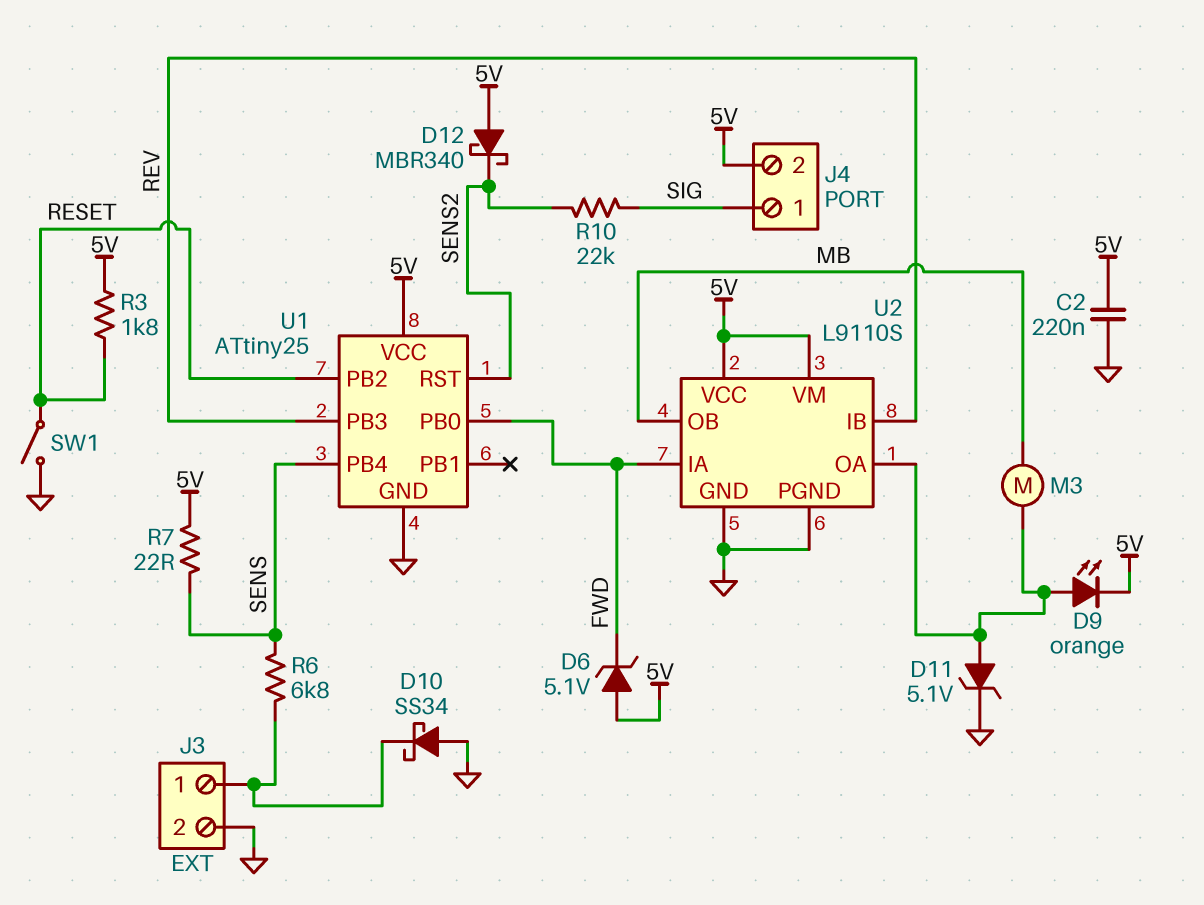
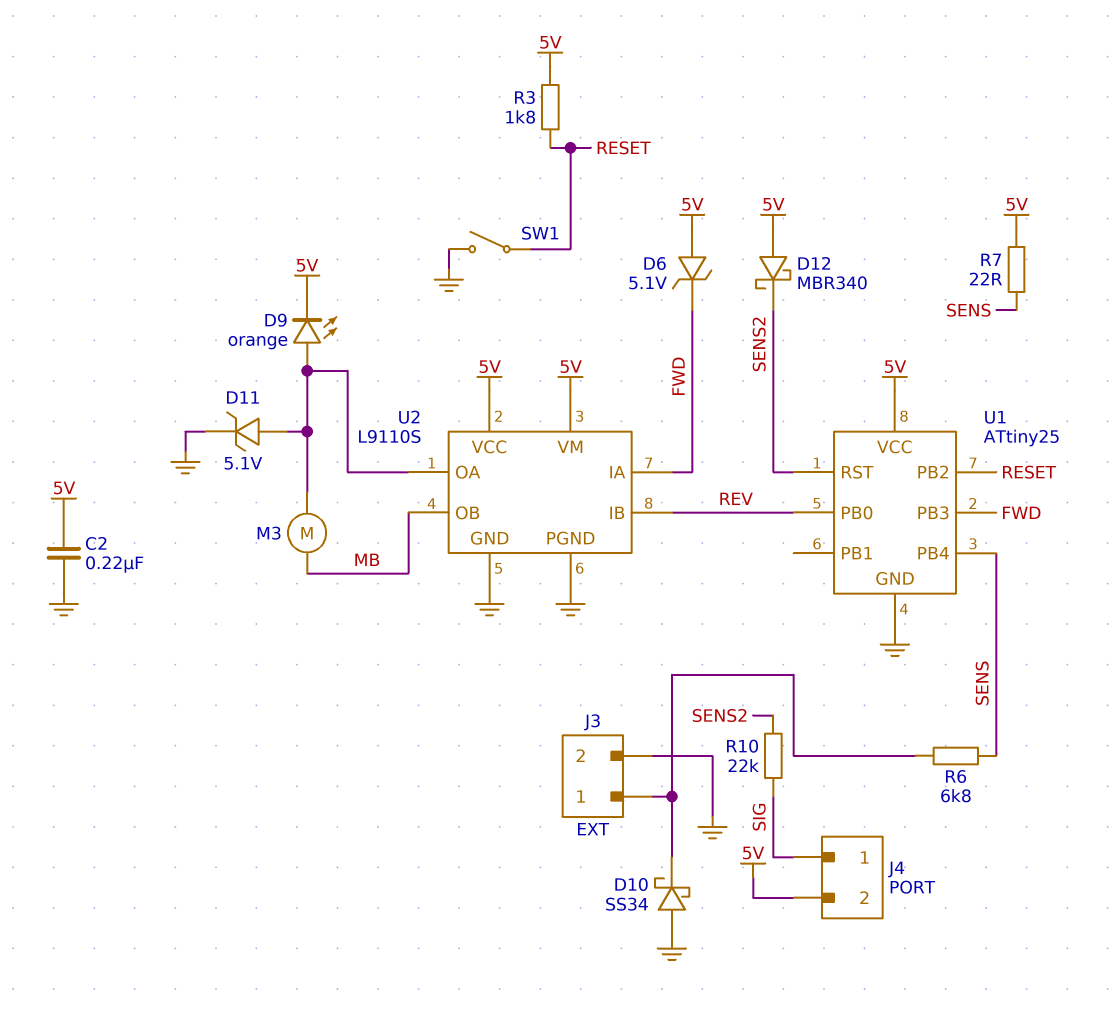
U1 pin PB0: FWD -> REV
U1 pin PB3: REV -> FWD

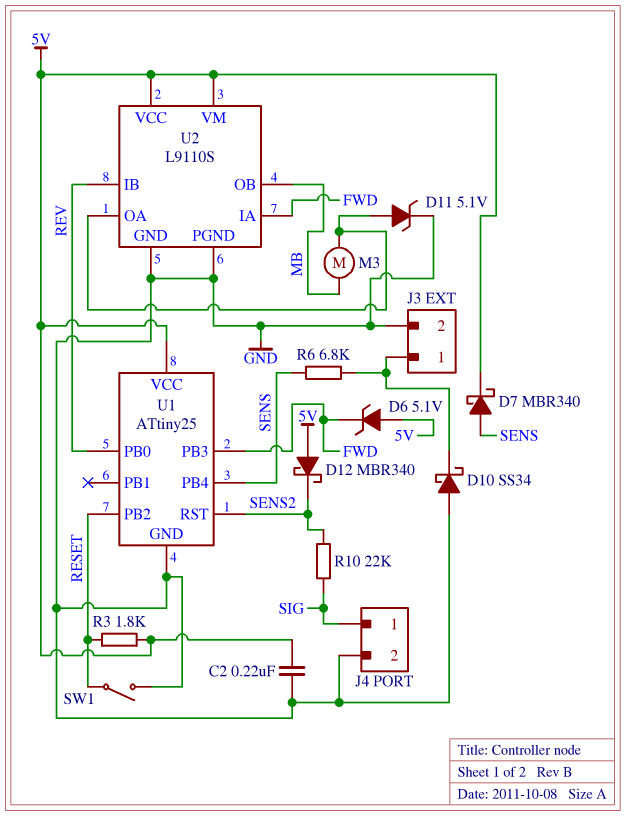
D7: none -> schottky MBR340 (A SENS, K 5V)
D9: LED orange (A U2/OA, K 5V) -> none
J4 pin 2: 5V -> GND
R7: 22 (5V, SENS) -> none

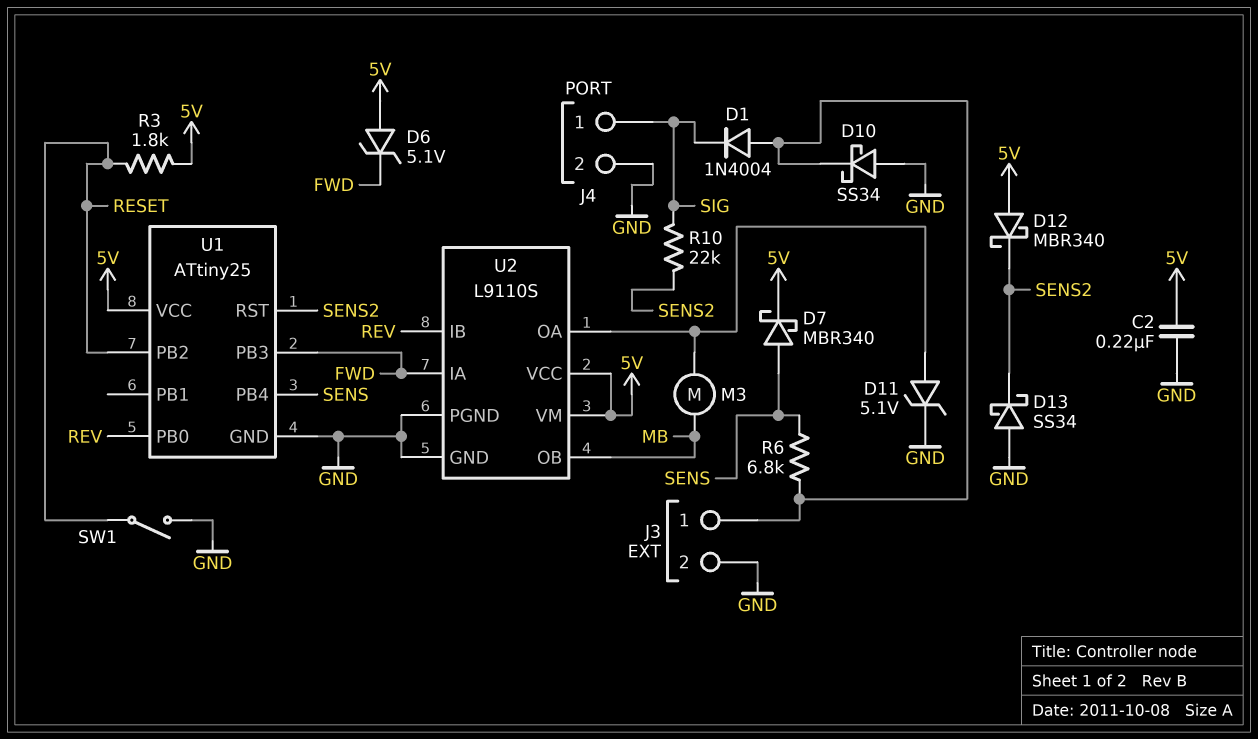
D1: none -> diode 1N4004 (A J3/1, K SIG)
D13: none -> schottky SS34 (A GND, K SENS2)

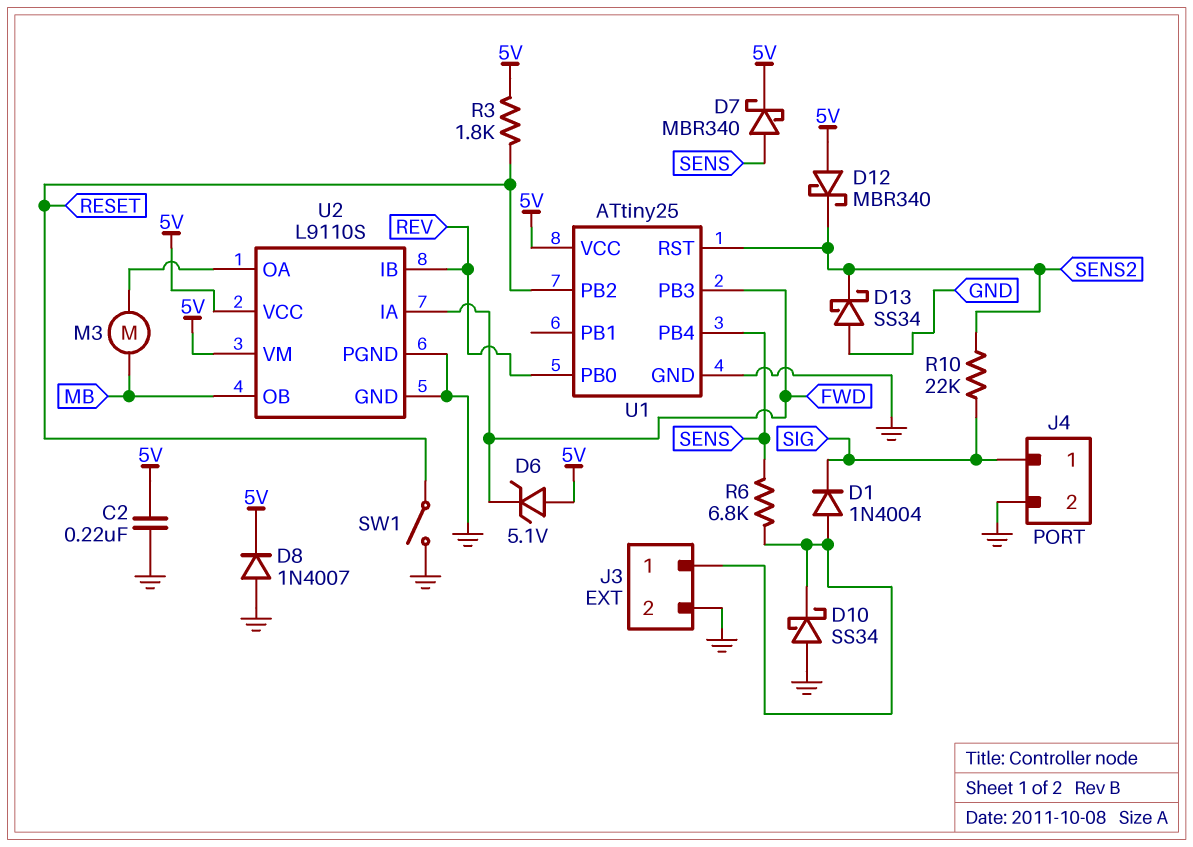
D8: none -> diode 1N4007 (A GND, K 5V)
D11: zener 5.1V (A U2/OA, K GND) -> none

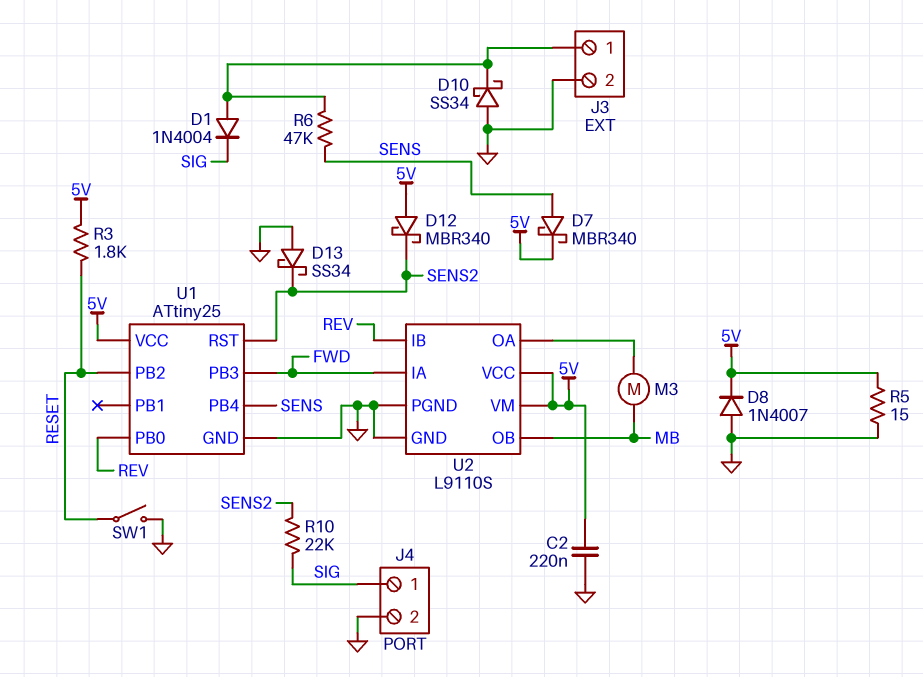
D6: zener 5.1V (A 5V, K FWD) -> none
R5: none -> 15 (5V, GND)
R6: 6.8k (J3/1, SENS) -> 47k (J3/1, SENS)

